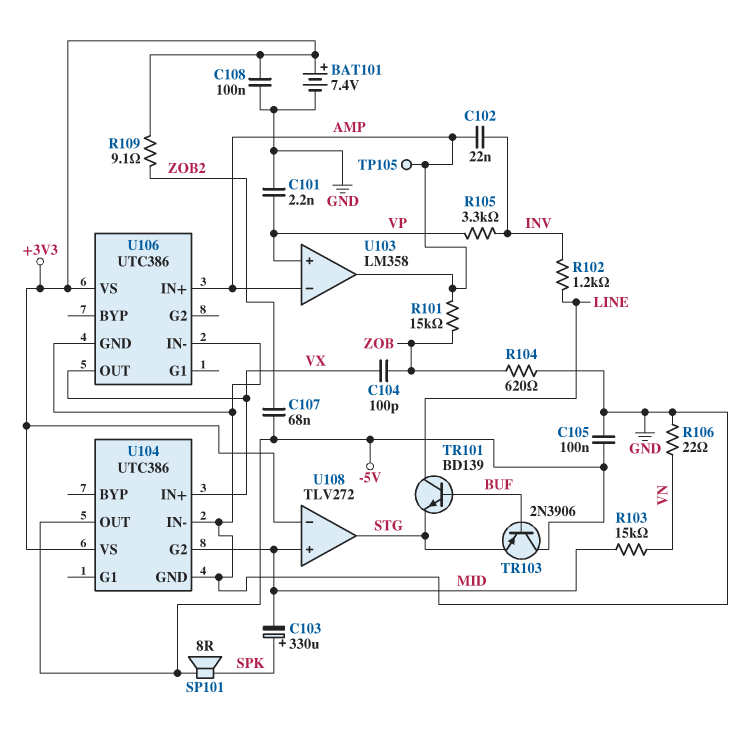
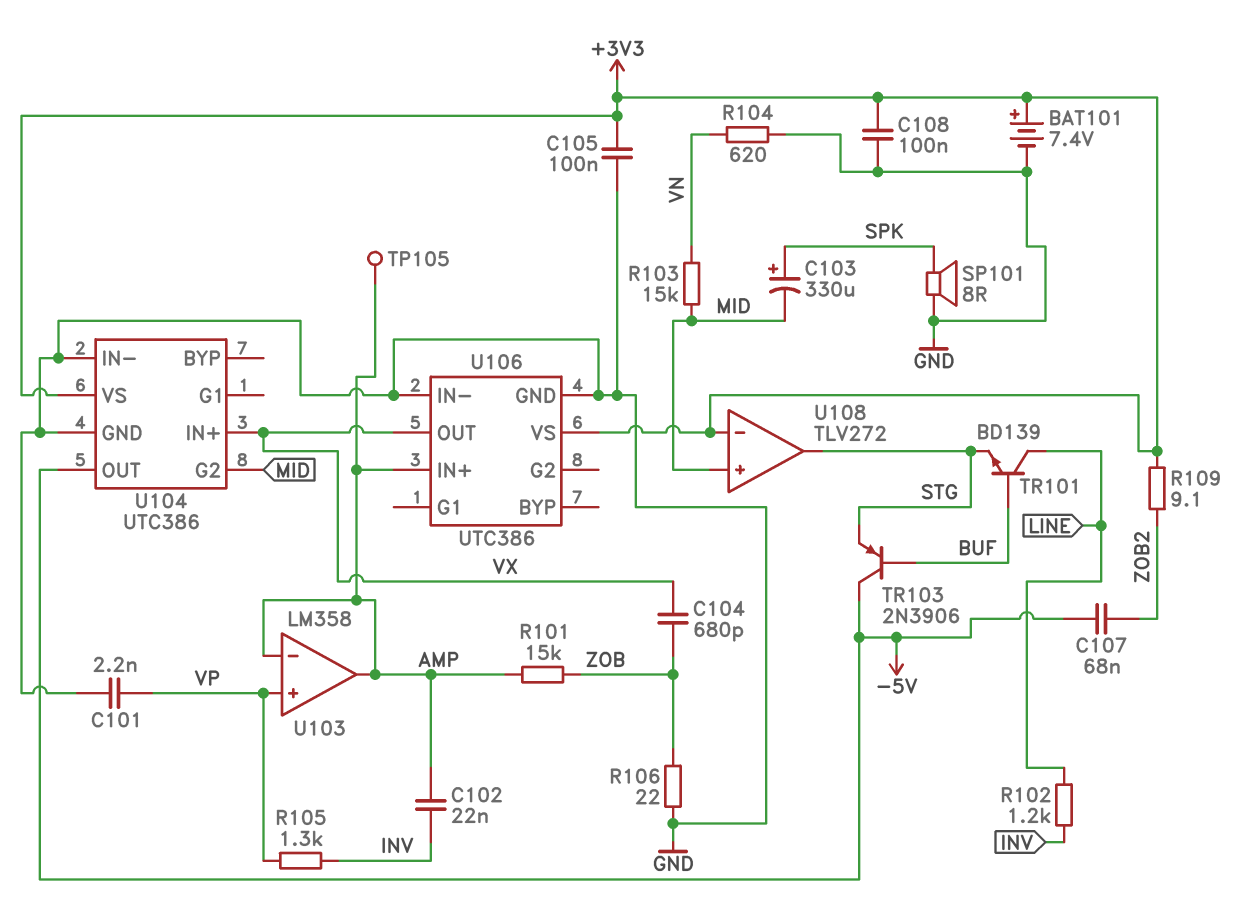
C104: 100pF (VX, ZOB) -> 680pF (VX, ZOB)
C105: 100nF (-5V, GND) -> 100nF (+3V3, GND)
R104: 620 (GND, ZOB) -> 620 (GND, VN)
R105: 3.3k (INV, VP) -> 1.3k (INV, VP)
R106: 22 (GND, VN) -> 22 (GND, ZOB)
SP101: speaker 8R (-5V, SPK) -> speaker 8R (GND, SPK)

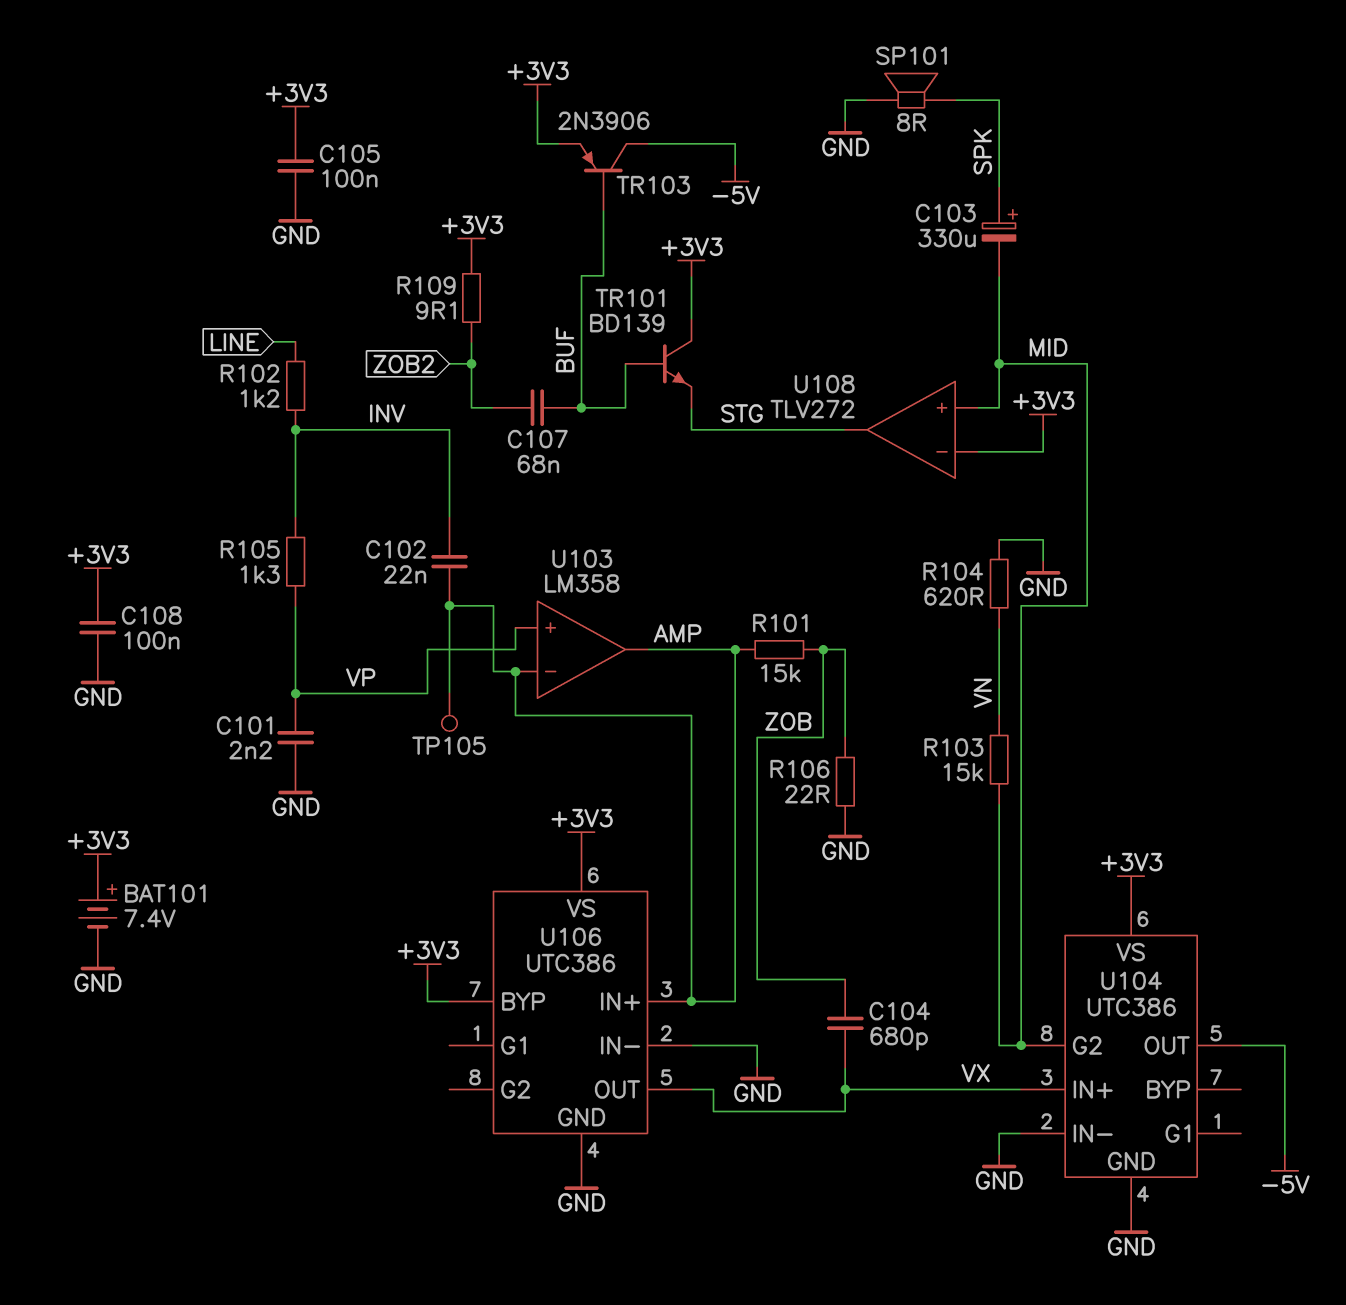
C107: 68nF (-5V, ZOB2) -> 68nF (BUF, ZOB2)
TR101: NPN BD139 (B BUF, C LINE, E STG) -> NPN BD139 (B BUF, C +3V3, E STG)
TR103: PNP 2N3906 (B BUF, C -5V, E STG) -> PNP 2N3906 (B BUF, C -5V, E +3V3)
U106 pin BYP: none -> +3V3

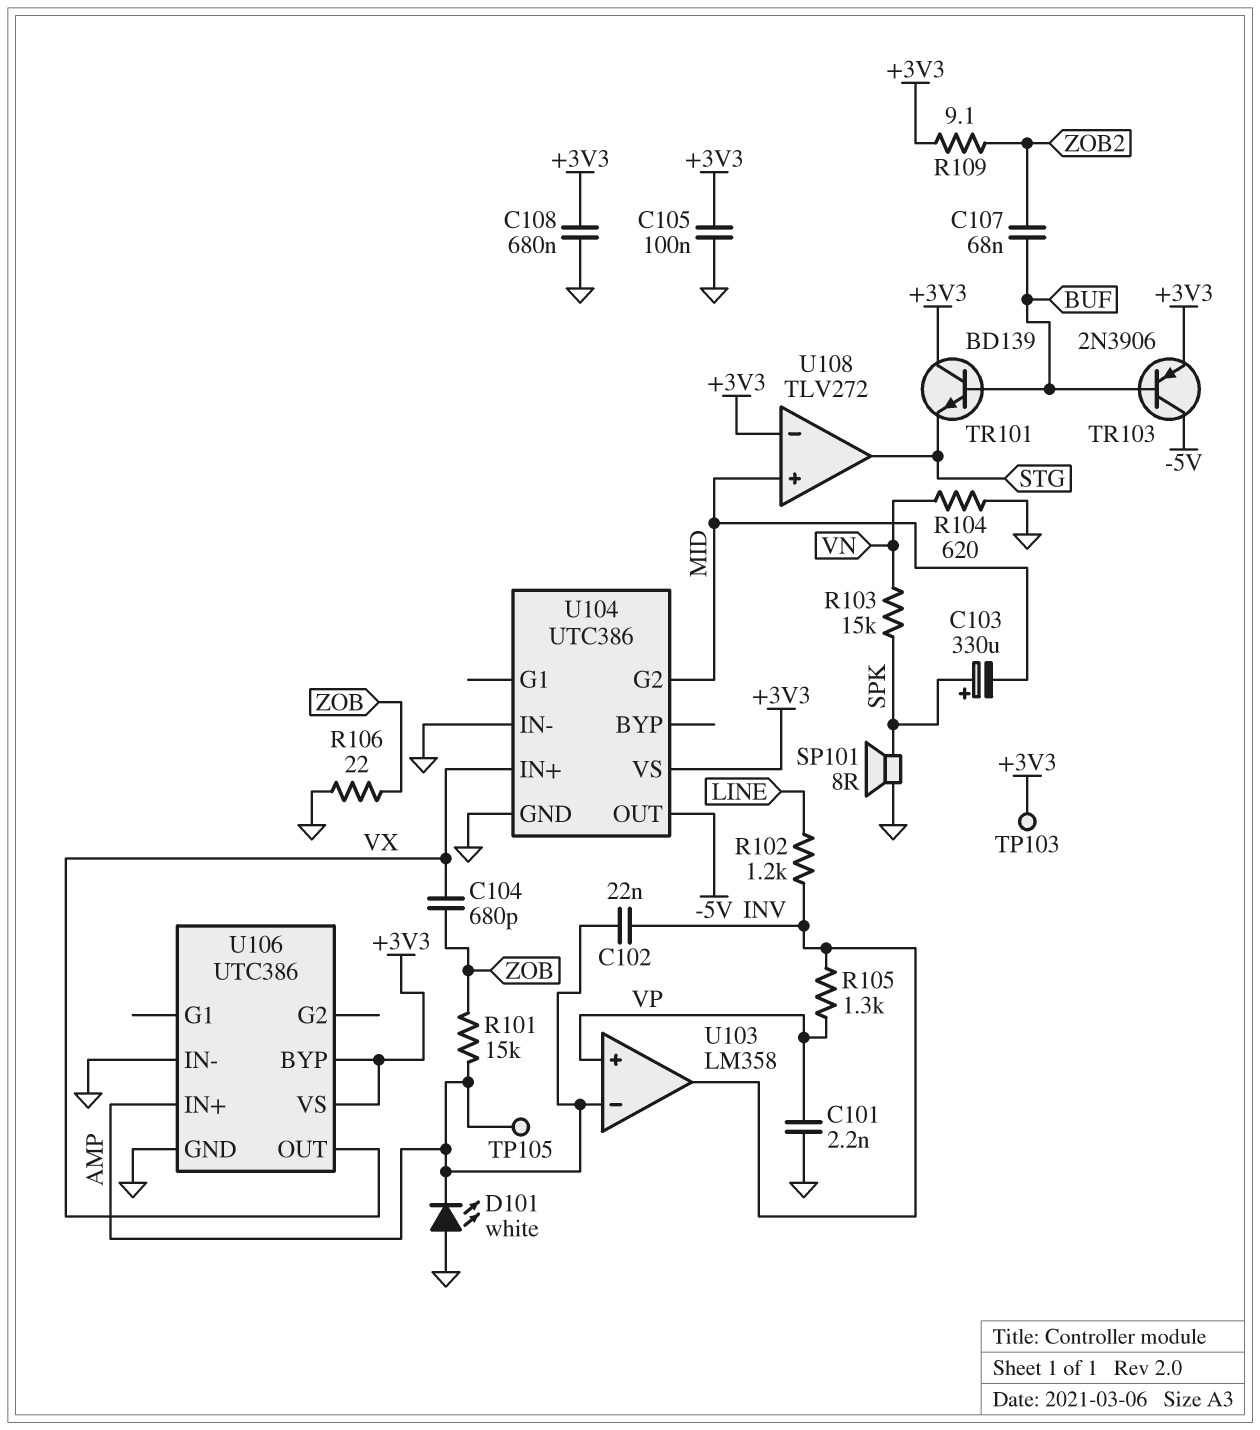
BAT101: 7.4V (plus +3V3, minus GND) -> none
C108: 100nF (+3V3, GND) -> 680nF (+3V3, GND)
D101: none -> LED white (A GND, K AMP)
R103: 15k (MID, VN) -> 15k (SPK, VN)
TP103: none -> test point (+3V3)
U103 pin out: AMP -> INV

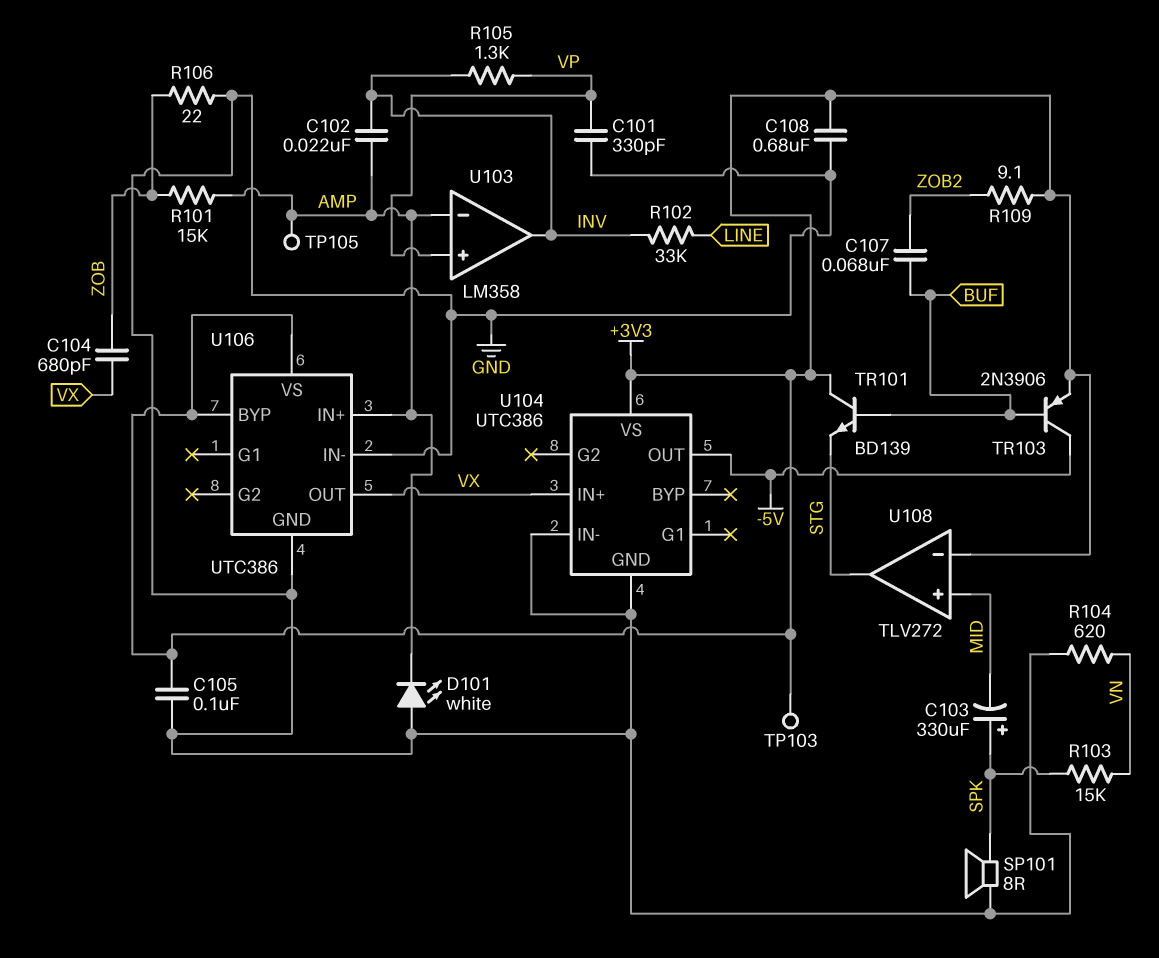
C101: 2.2nF (GND, VP) -> 330pF (GND, VP)
R102: 1.2k (INV, LINE) -> 33k (INV, LINE)
U104 pin G2: MID -> none

